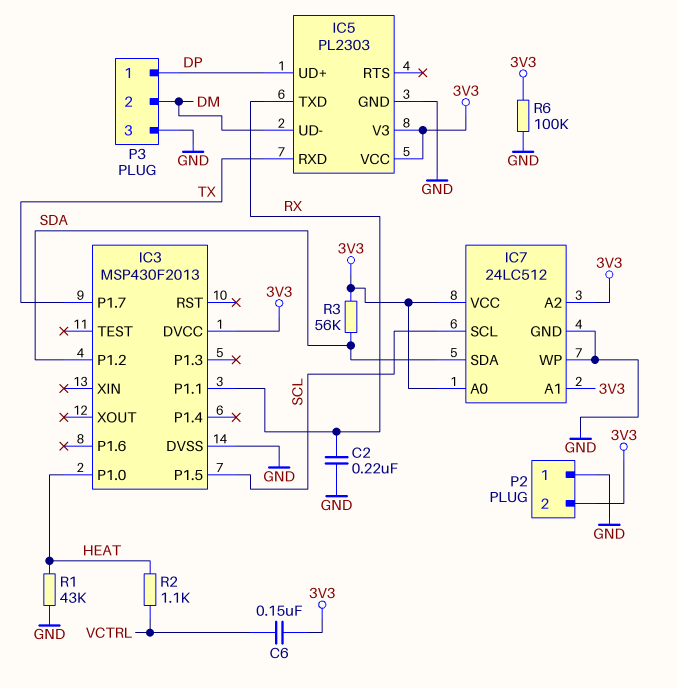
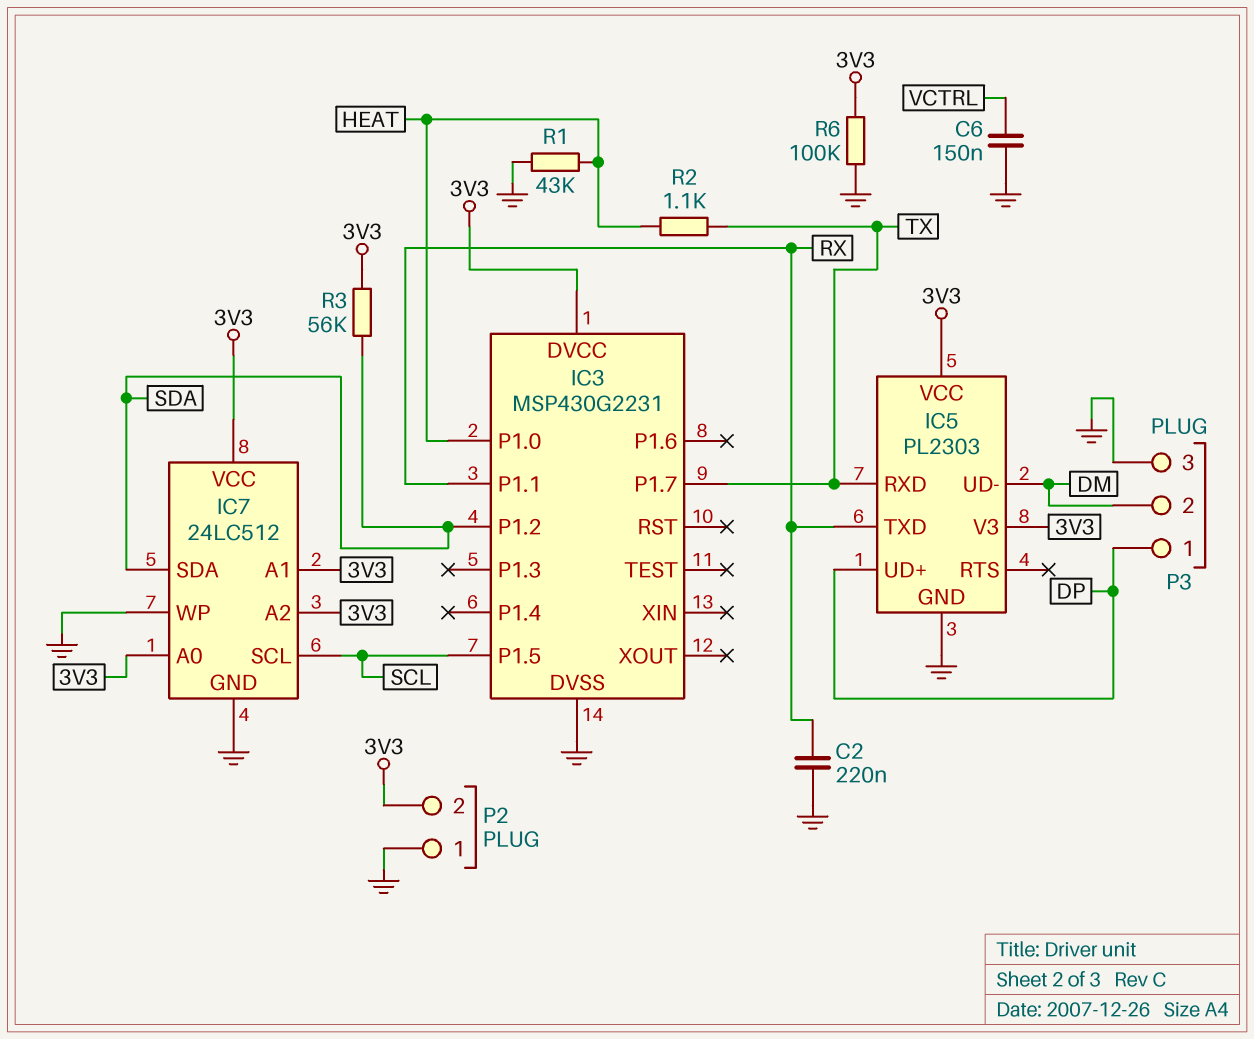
C6: 150nF (3V3, VCTRL) -> 150nF (GND, VCTRL)
IC3: MSP430F2013 -> MSP430G2231
R2: 1.1k (HEAT, VCTRL) -> 1.1k (HEAT, TX)

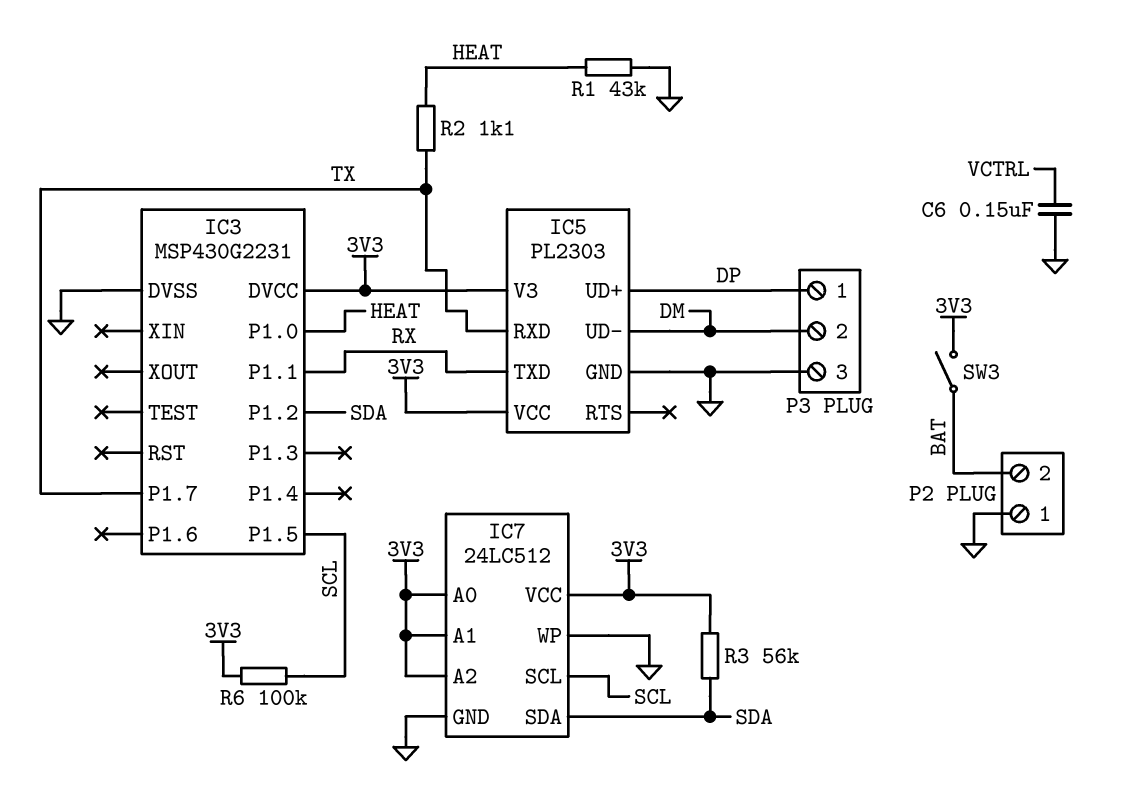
C2: 220nF (GND, RX) -> none
P2 pin 2: 3V3 -> BAT
R6: 100k (3V3, GND) -> 100k (3V3, SCL)
SW3: none -> switch (3V3, BAT)

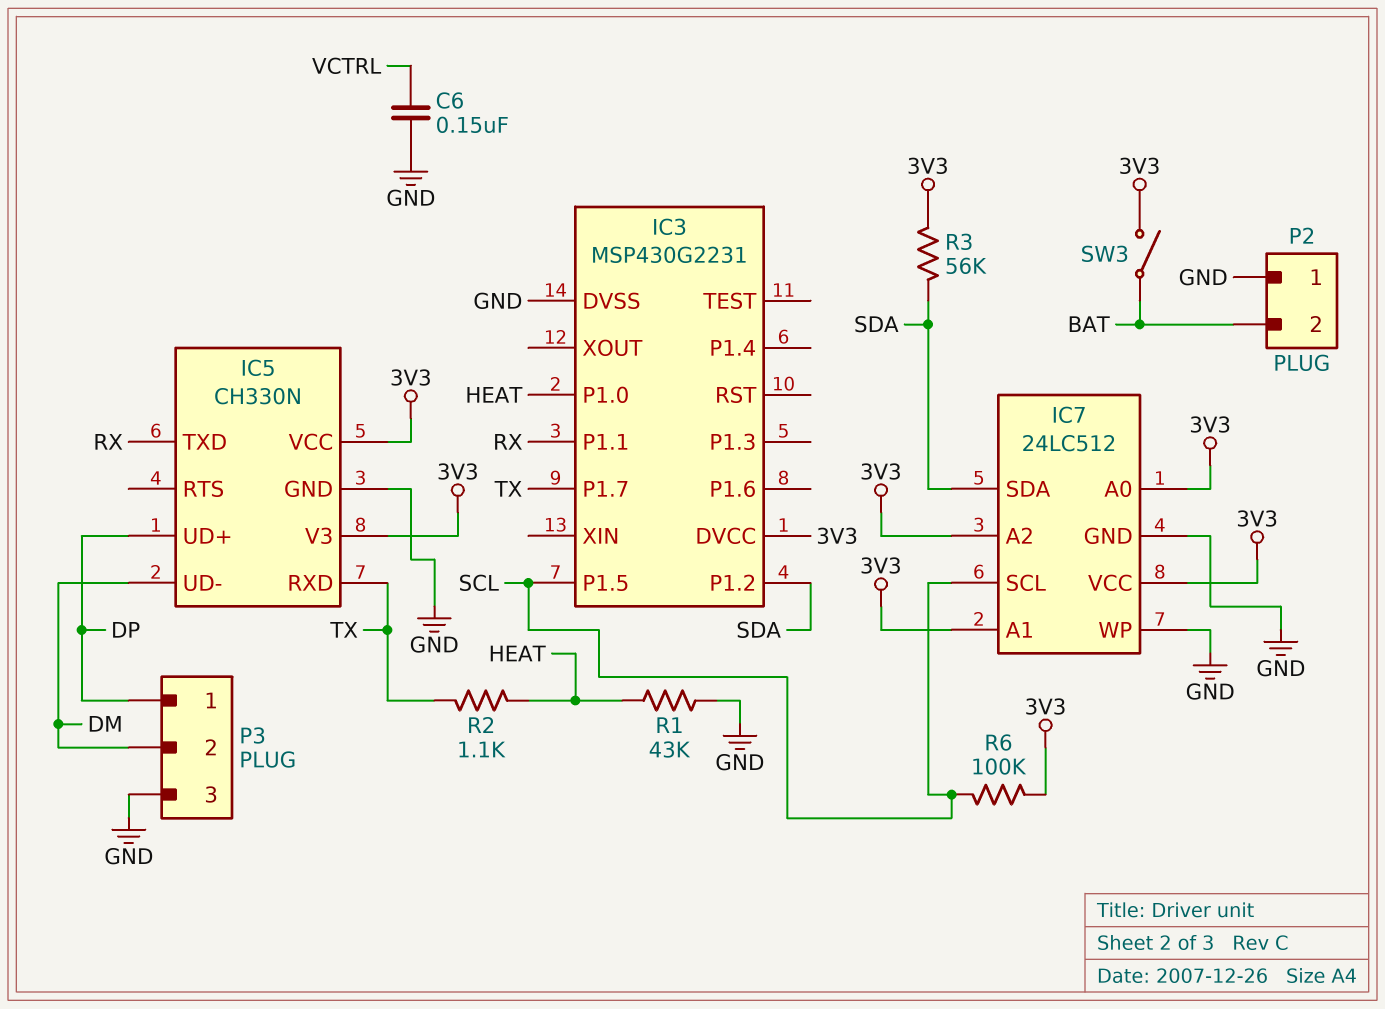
IC5: PL2303 -> CH330N

